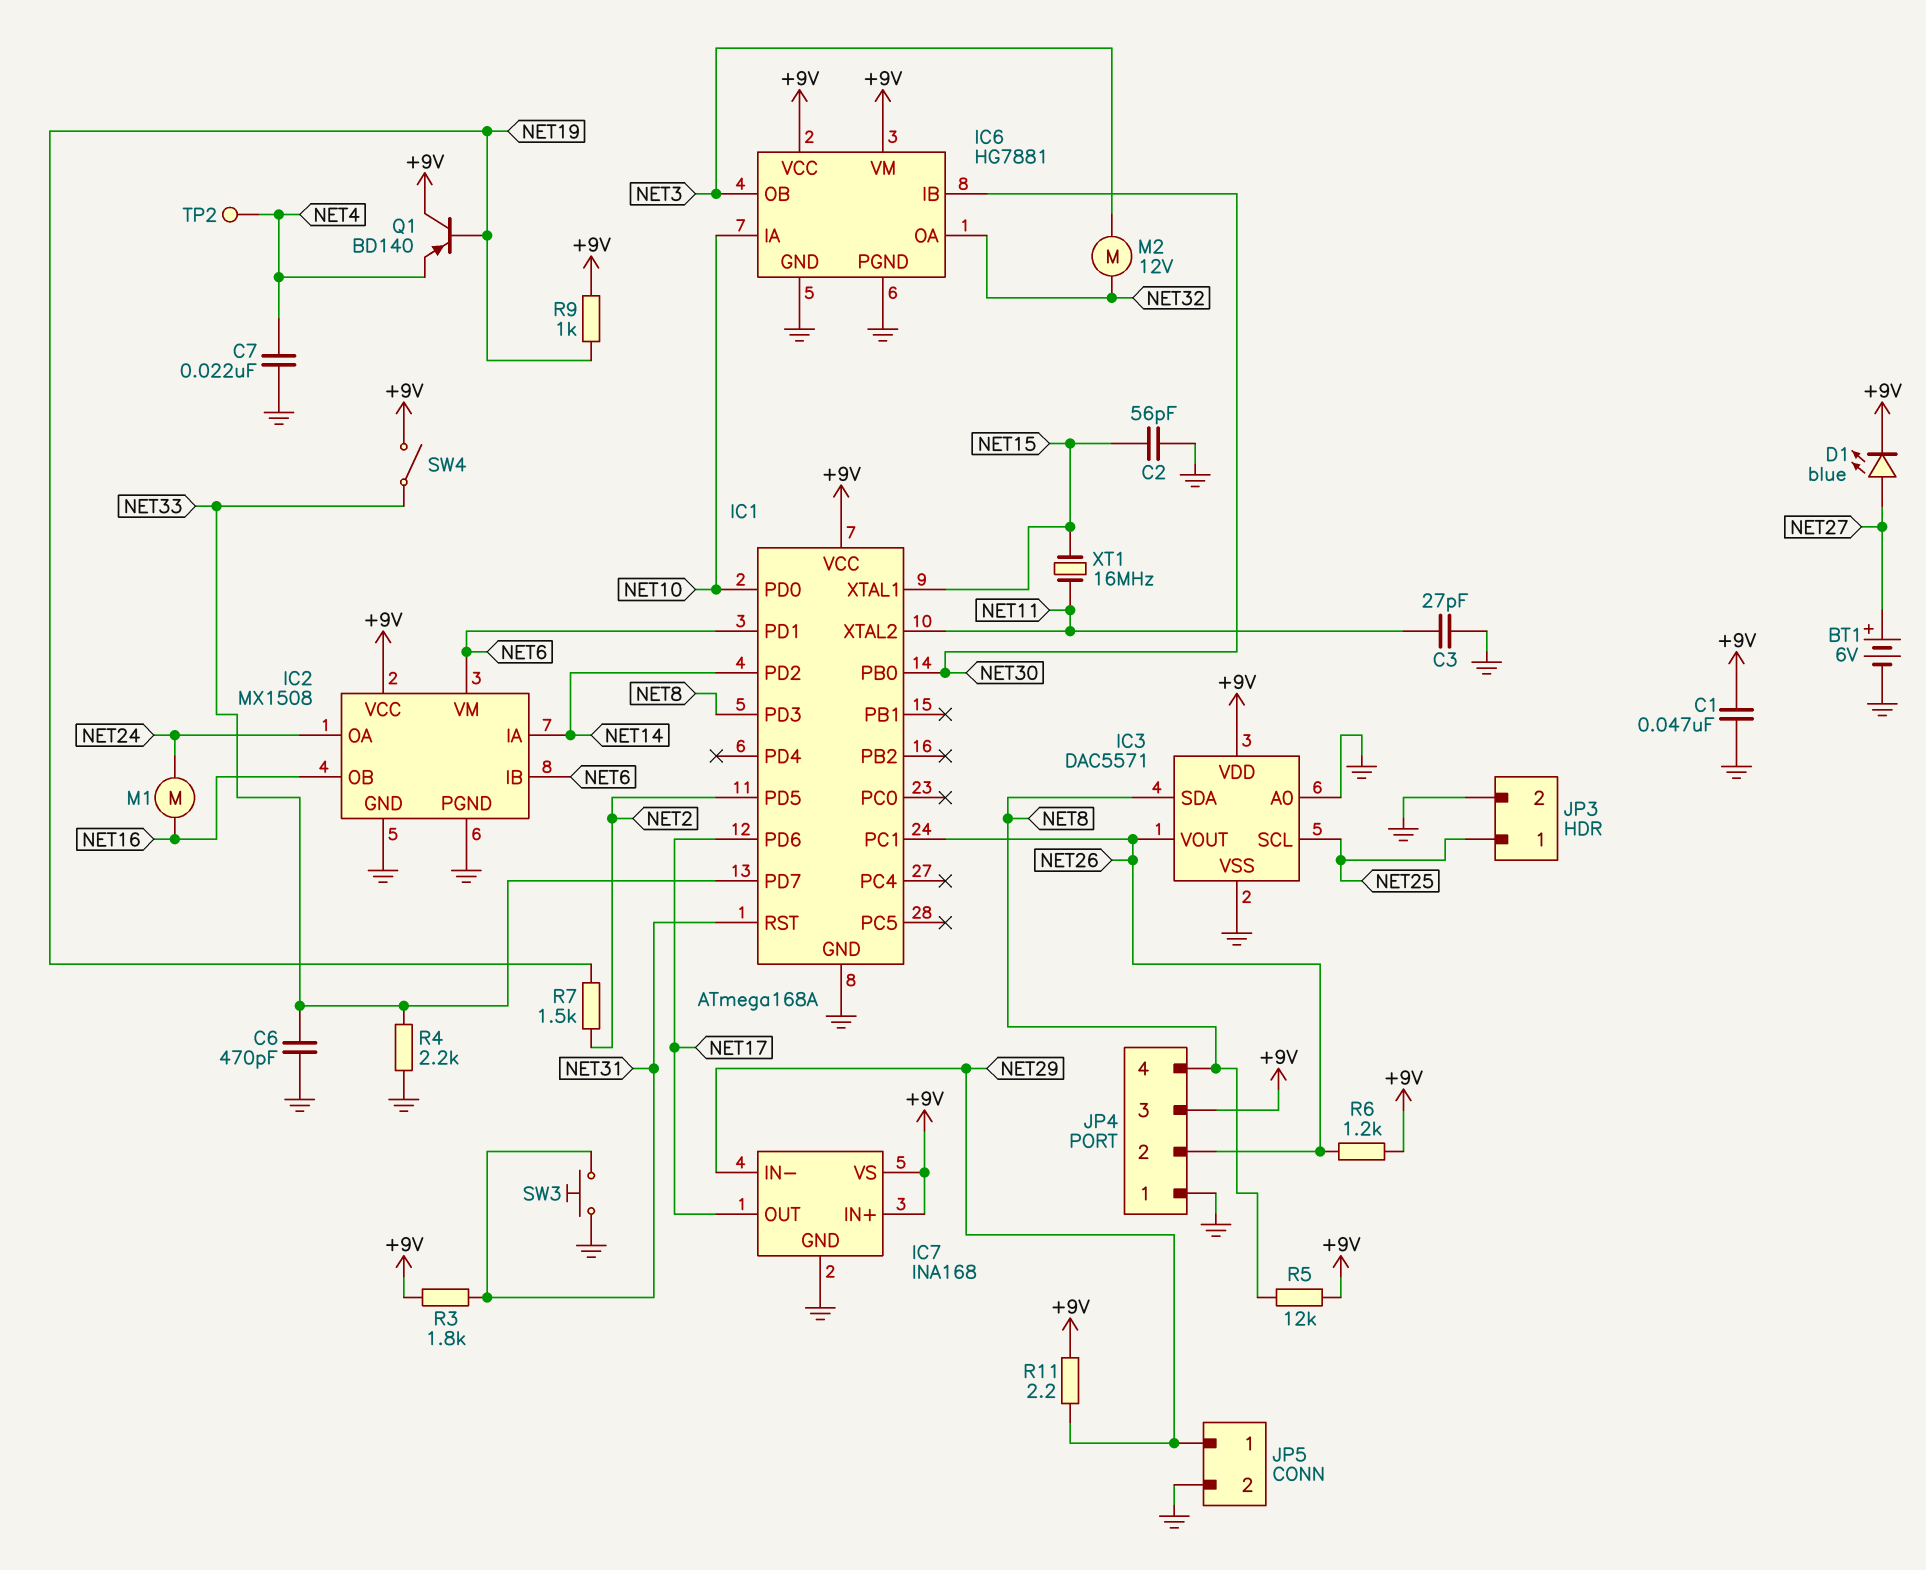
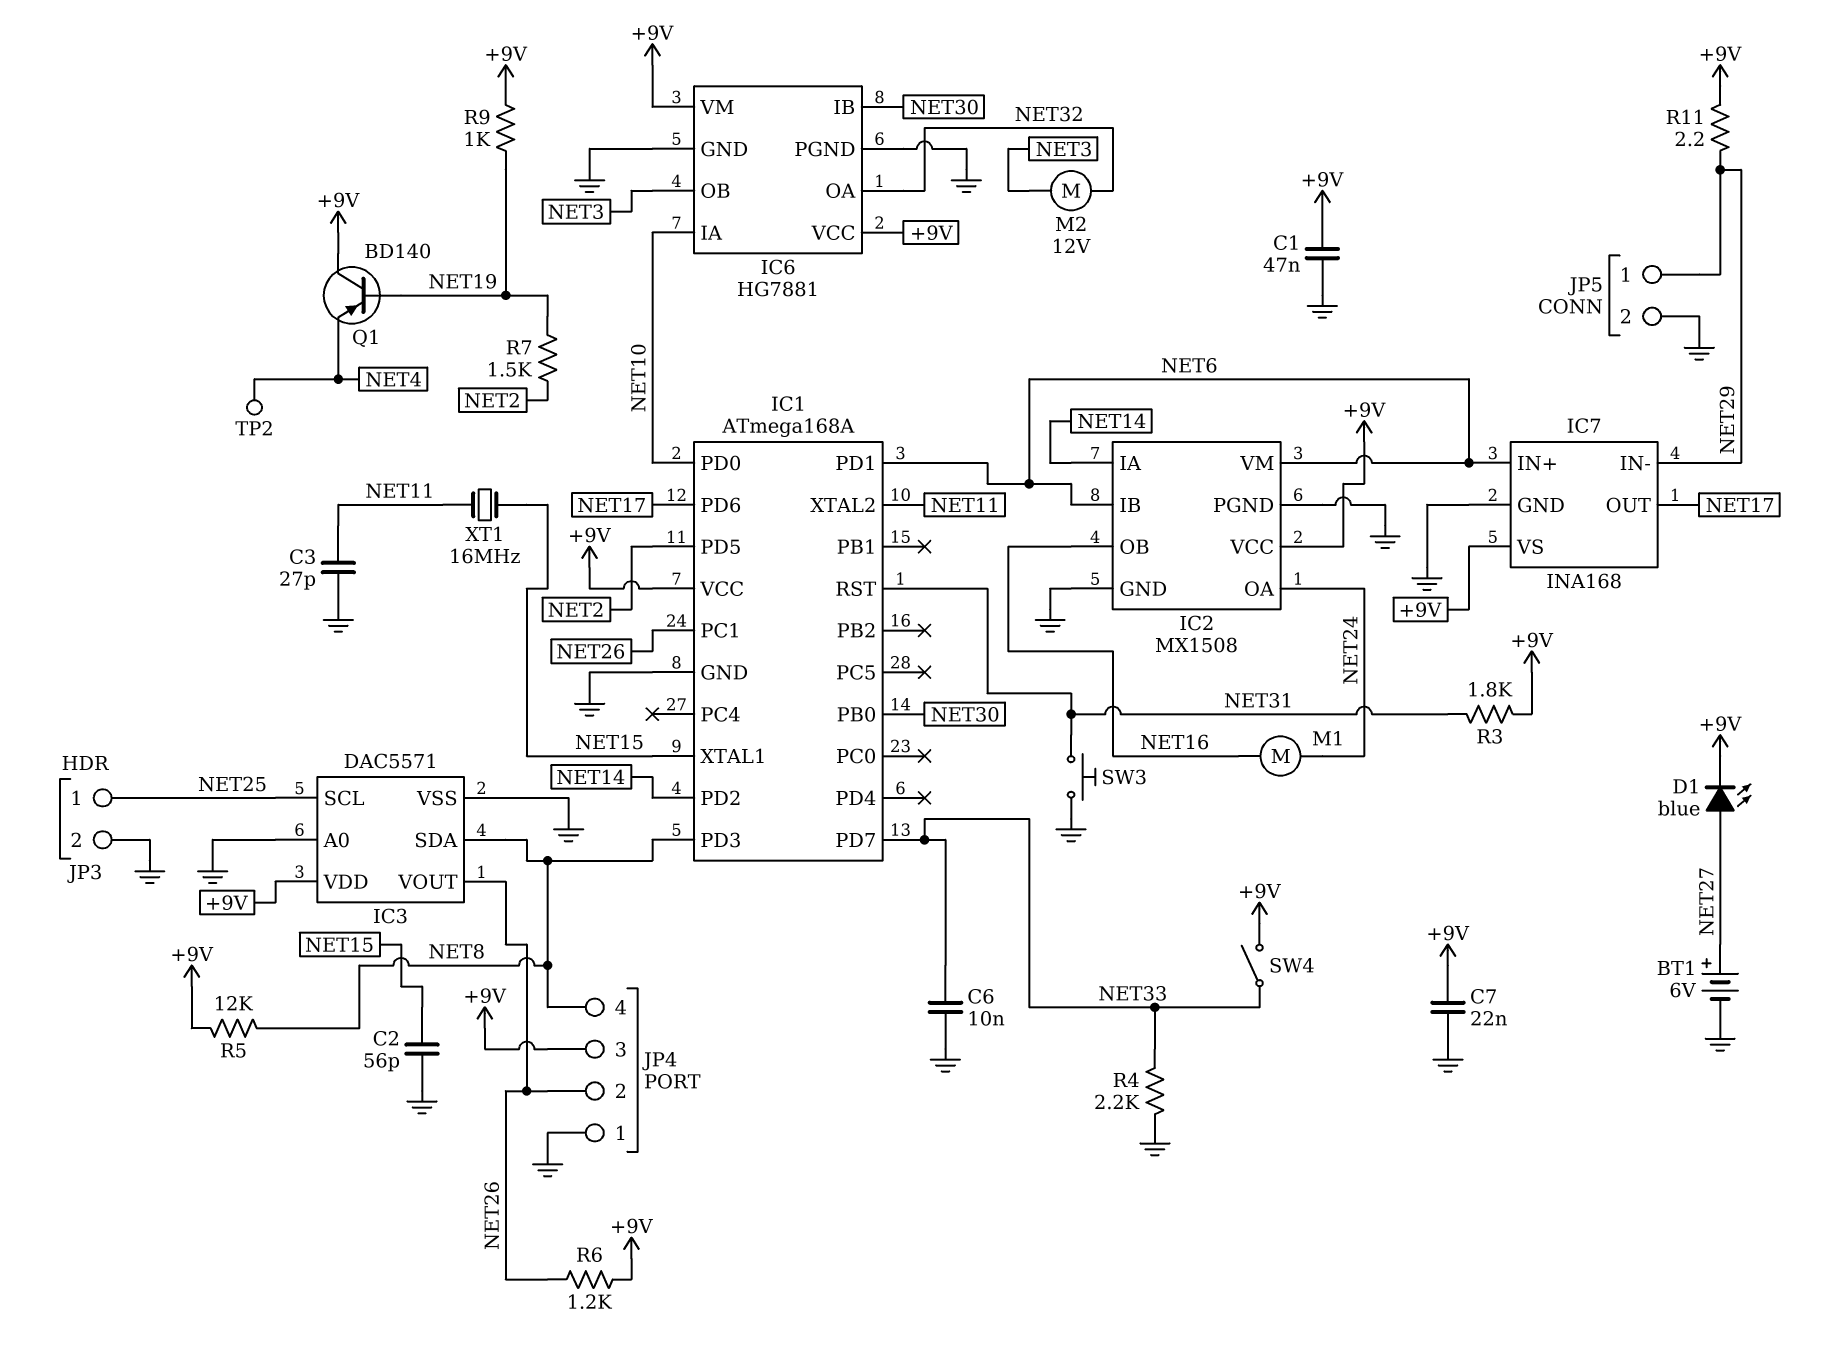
C6: 470pF (GND, NET33) -> 10nF (GND, NET33)
C7: 22nF (GND, NET4) -> 22nF (+9V, GND)
IC7 pin IN+: +9V -> NET6

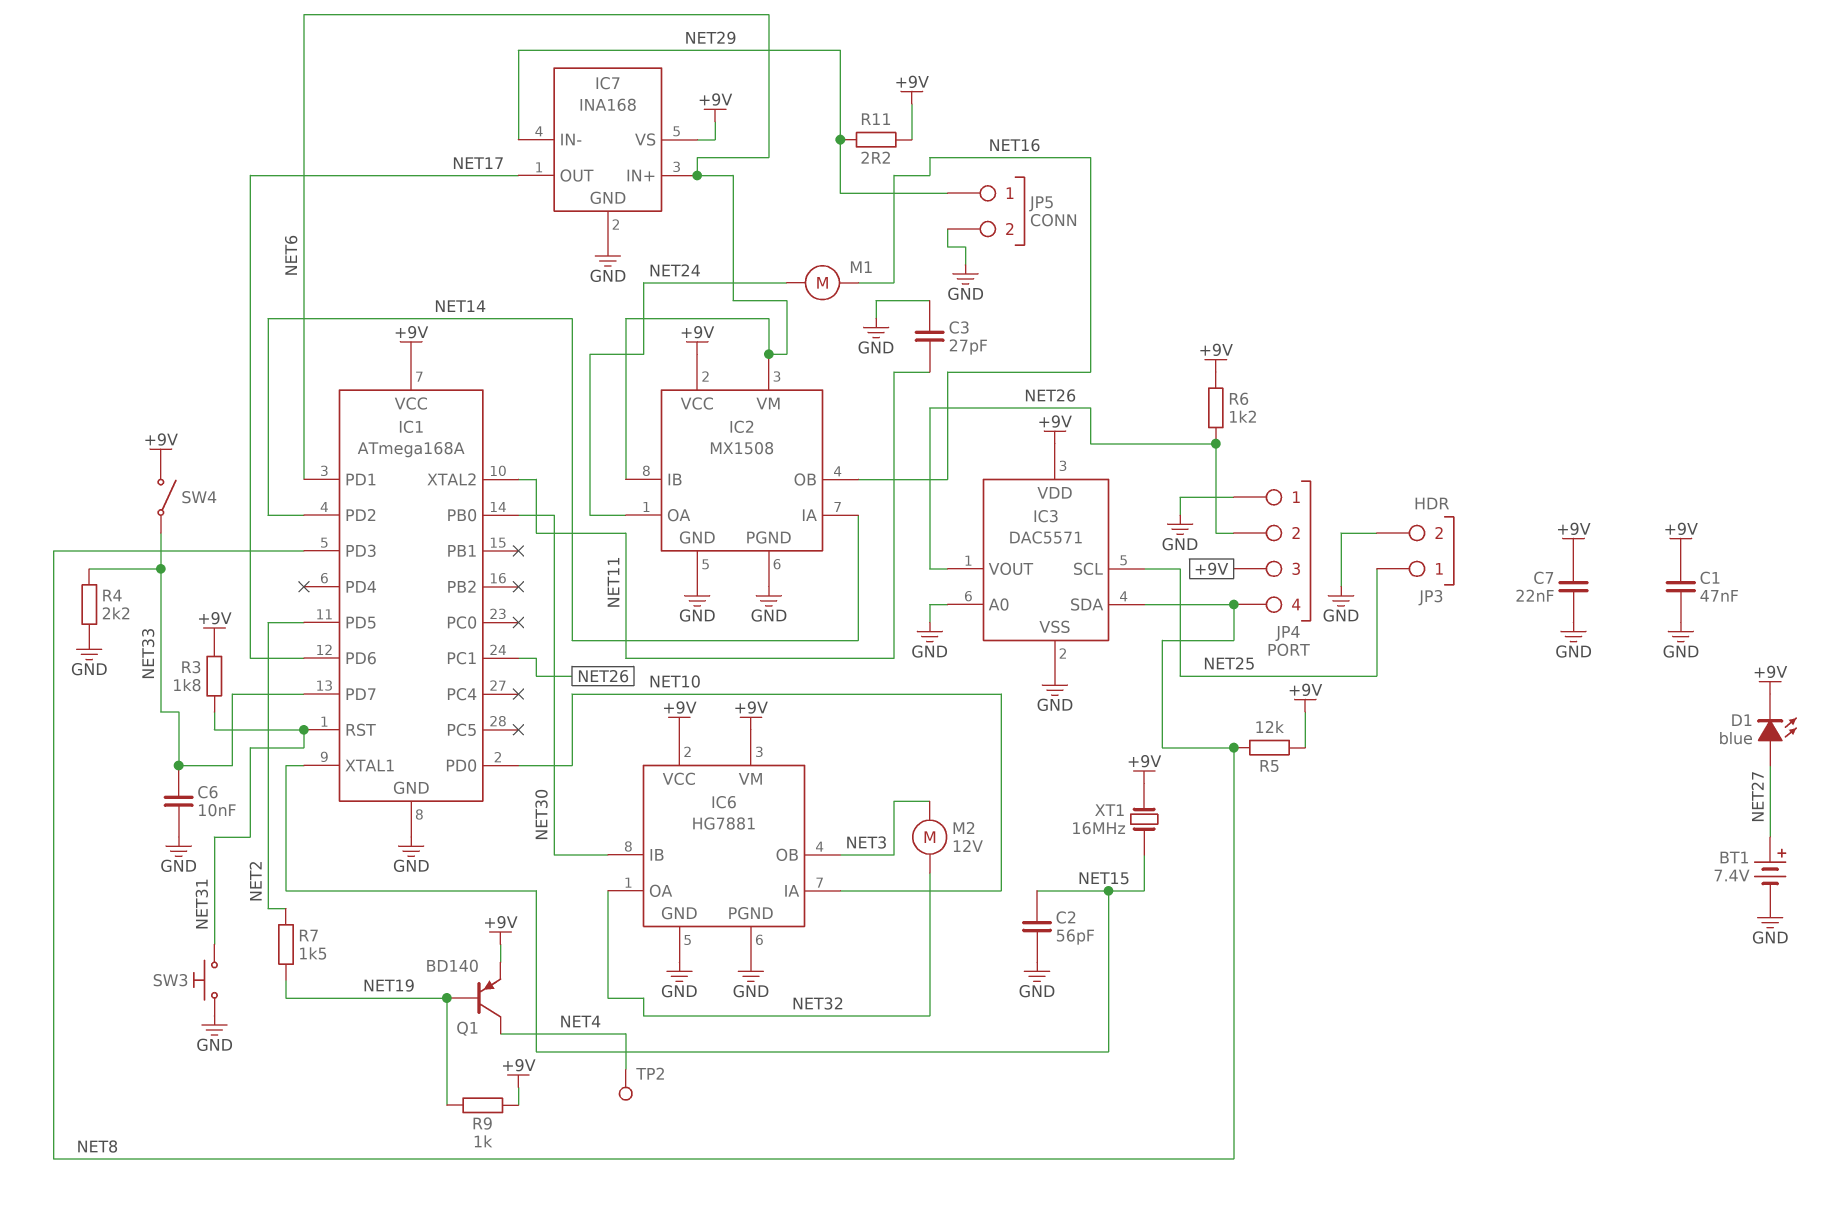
BT1: 6V (plus NET27, minus GND) -> 7.4V (plus NET27, minus GND)
Q1: PNP BD140 (B NET19, C +9V, E NET4) -> PNP BD140 (B NET19, C NET4, E +9V)
XT1: 16MHz (NET11, NET15) -> 16MHz (+9V, NET15)

